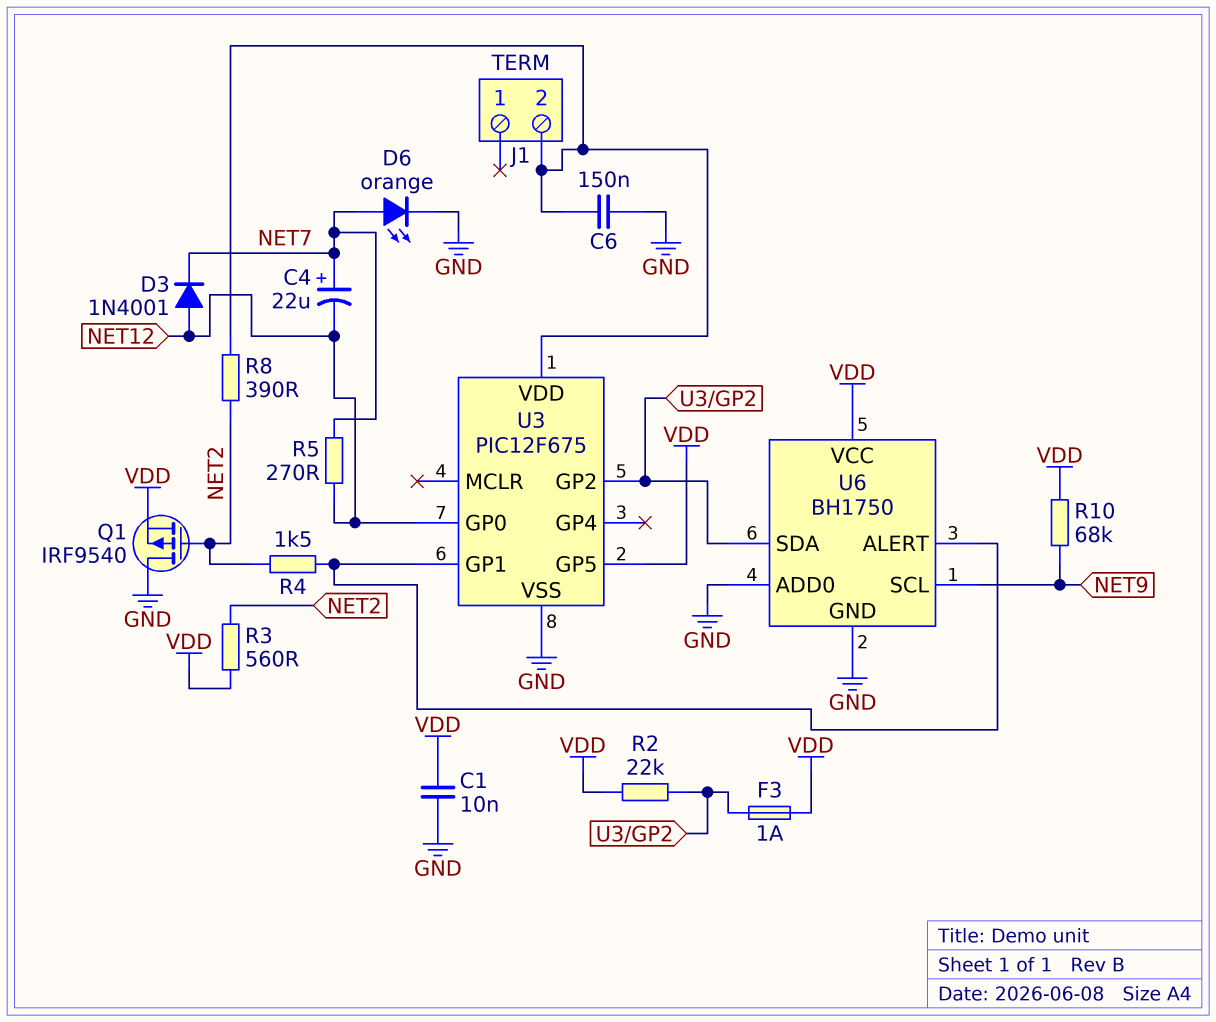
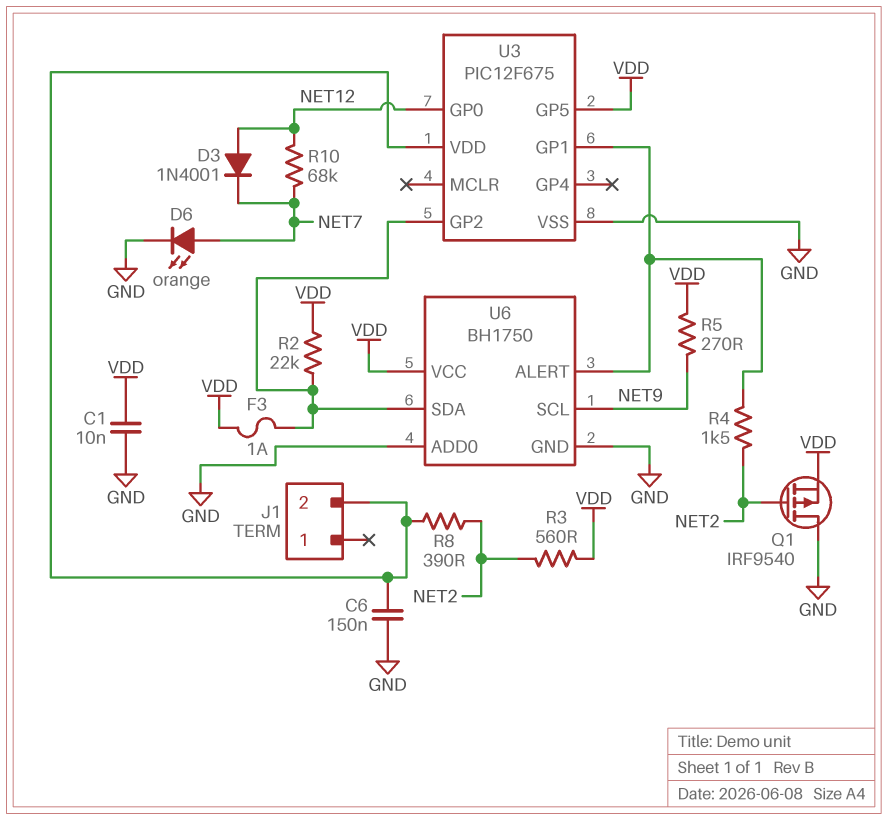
C4: 22uF (plus NET7, minus NET12) -> none
R5: 270 (NET7, NET12) -> 270 (NET9, VDD)
R10: 68k (NET9, VDD) -> 68k (NET7, NET12)

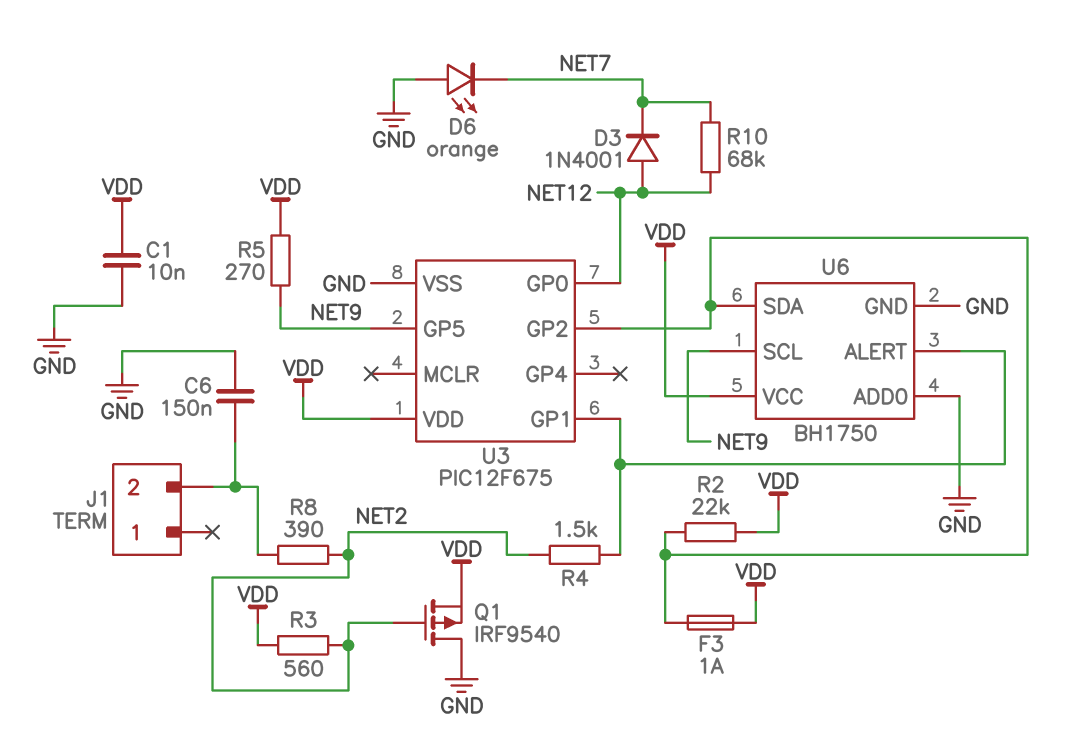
D6: LED orange (A NET7, K GND) -> LED orange (A GND, K NET7)
U3 pin GP5: VDD -> NET9
U3 pin VDD: J1/2 -> VDD

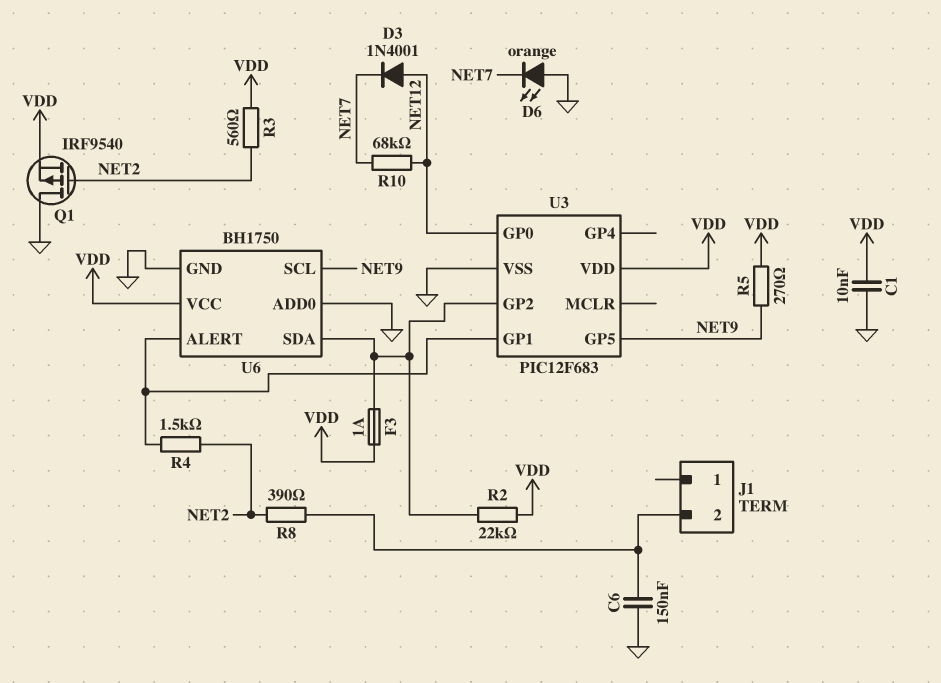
U3: PIC12F675 -> PIC12F683

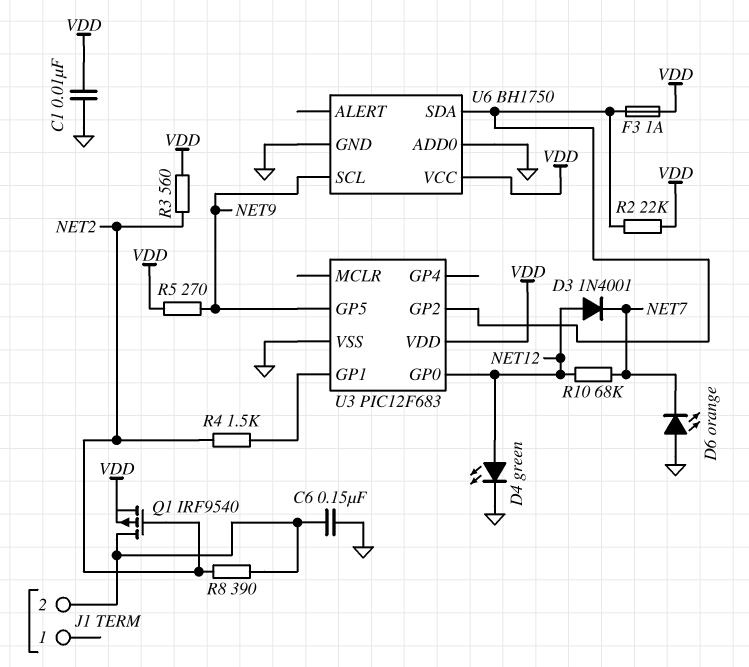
D4: none -> LED green (A NET12, K GND)
Q1: PMOS IRF9540 (G NET2, D GND, S VDD) -> PMOS IRF9540 (G NET2, D J1/2, S VDD)
U6 pin ALERT: U3/GP1 -> none

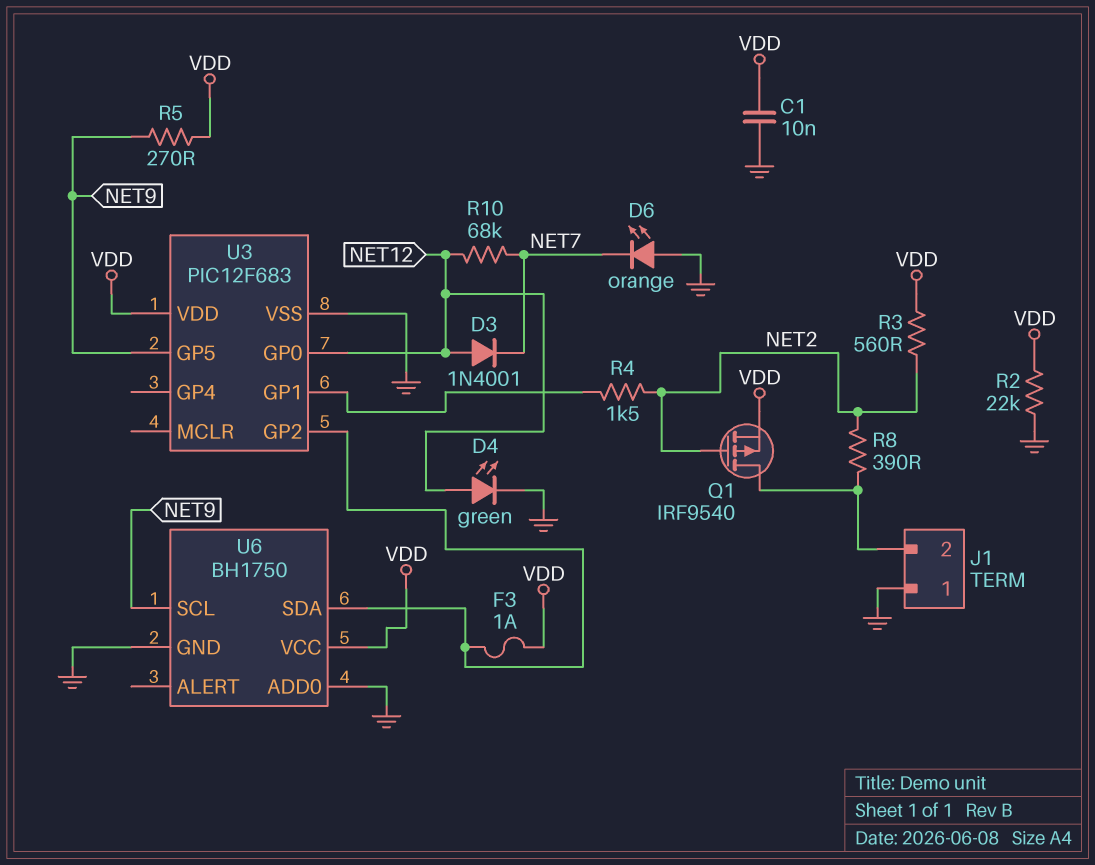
C6: 150nF (GND, J1/2) -> none
J1 pin 1: none -> GND
R2: 22k (U3/GP2, VDD) -> 22k (GND, VDD)

